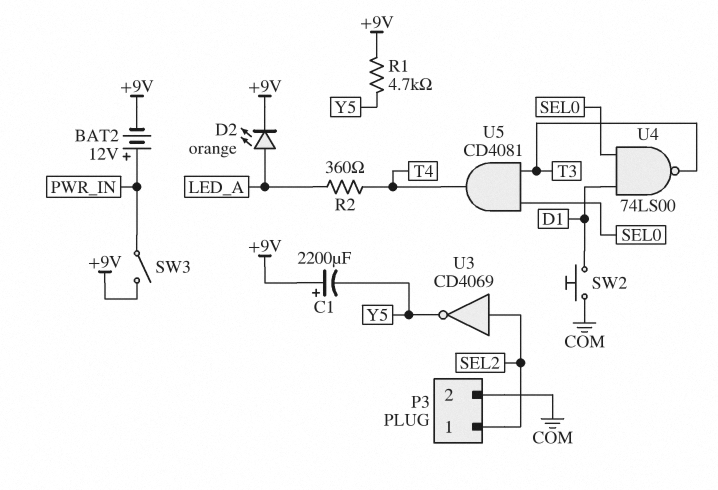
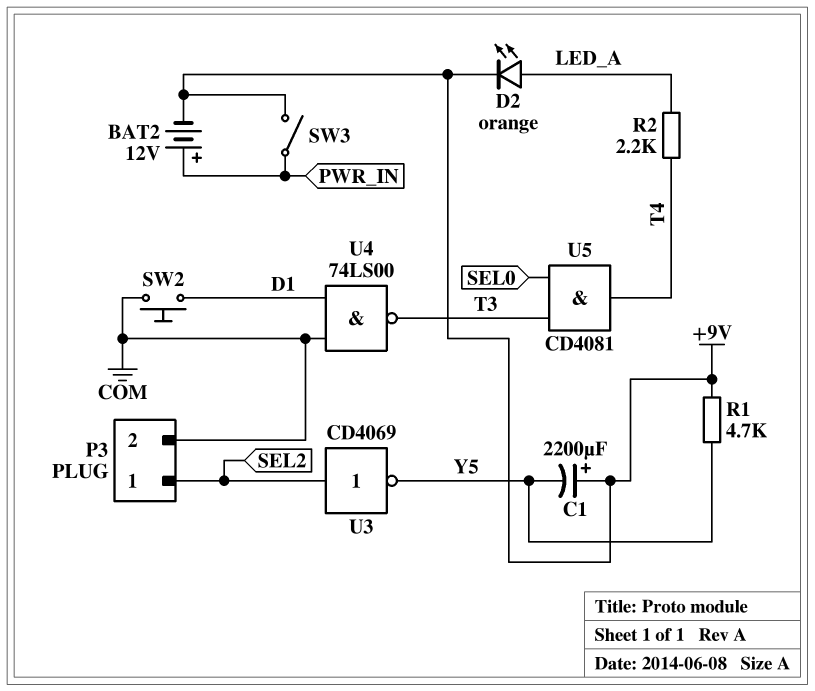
R2: 360 (LED_A, T4) -> 2.2k (LED_A, T4)
U4: NAND 74LS00 (in D1, in SEL0, out T3) -> NAND 74LS00 (in COM, in D1, out T3)

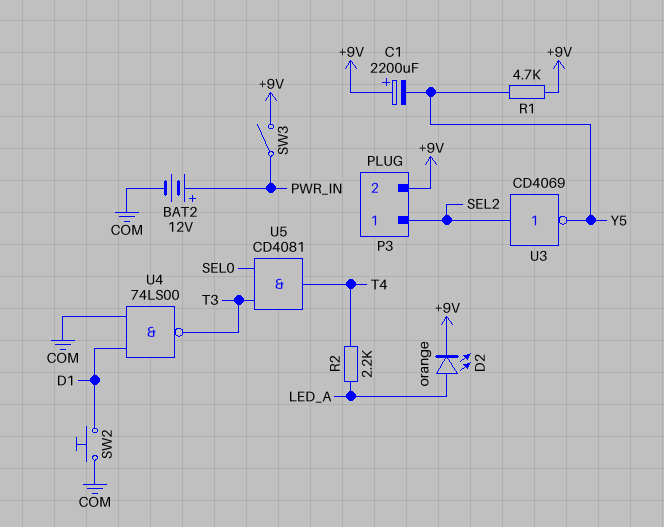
BAT2: 12V (plus PWR_IN, minus +9V) -> 12V (plus PWR_IN, minus COM)
P3 pin 2: COM -> +9V

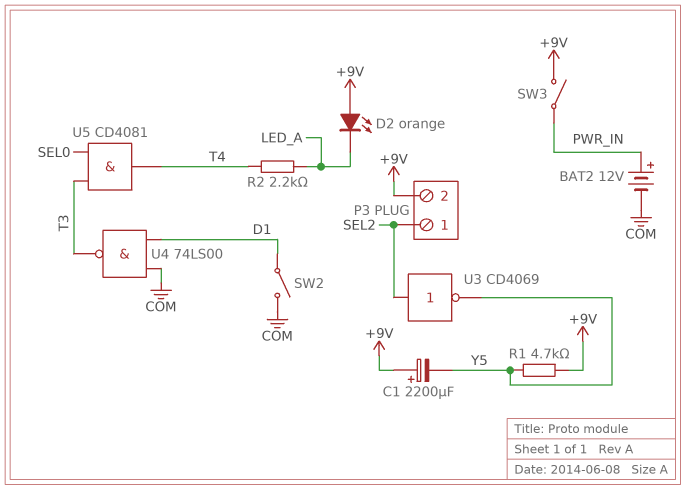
D2: LED orange (A LED_A, K +9V) -> LED orange (A +9V, K LED_A)
SW2: button (COM, D1) -> switch (COM, D1)

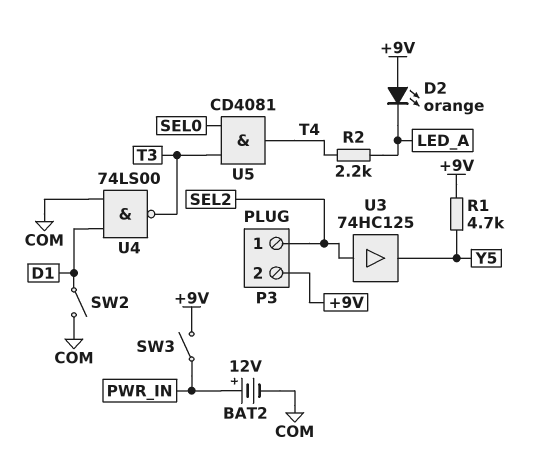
C1: 2200uF (plus +9V, minus Y5) -> none
U3: NOT CD4069 (in SEL2, out Y5) -> buffer 74HC125 (in SEL2, out Y5)

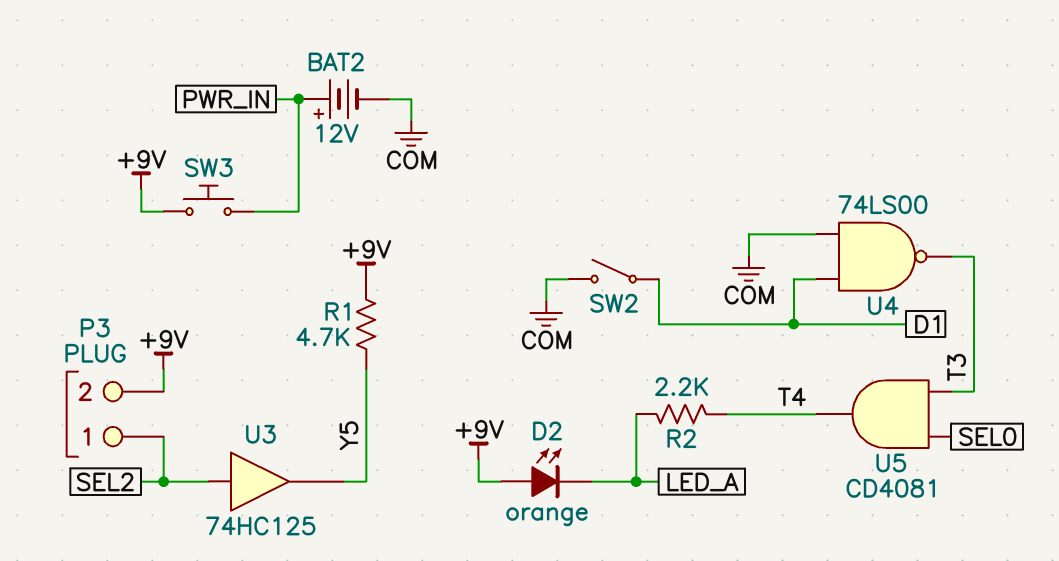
SW3: switch (+9V, PWR_IN) -> button (+9V, PWR_IN)

